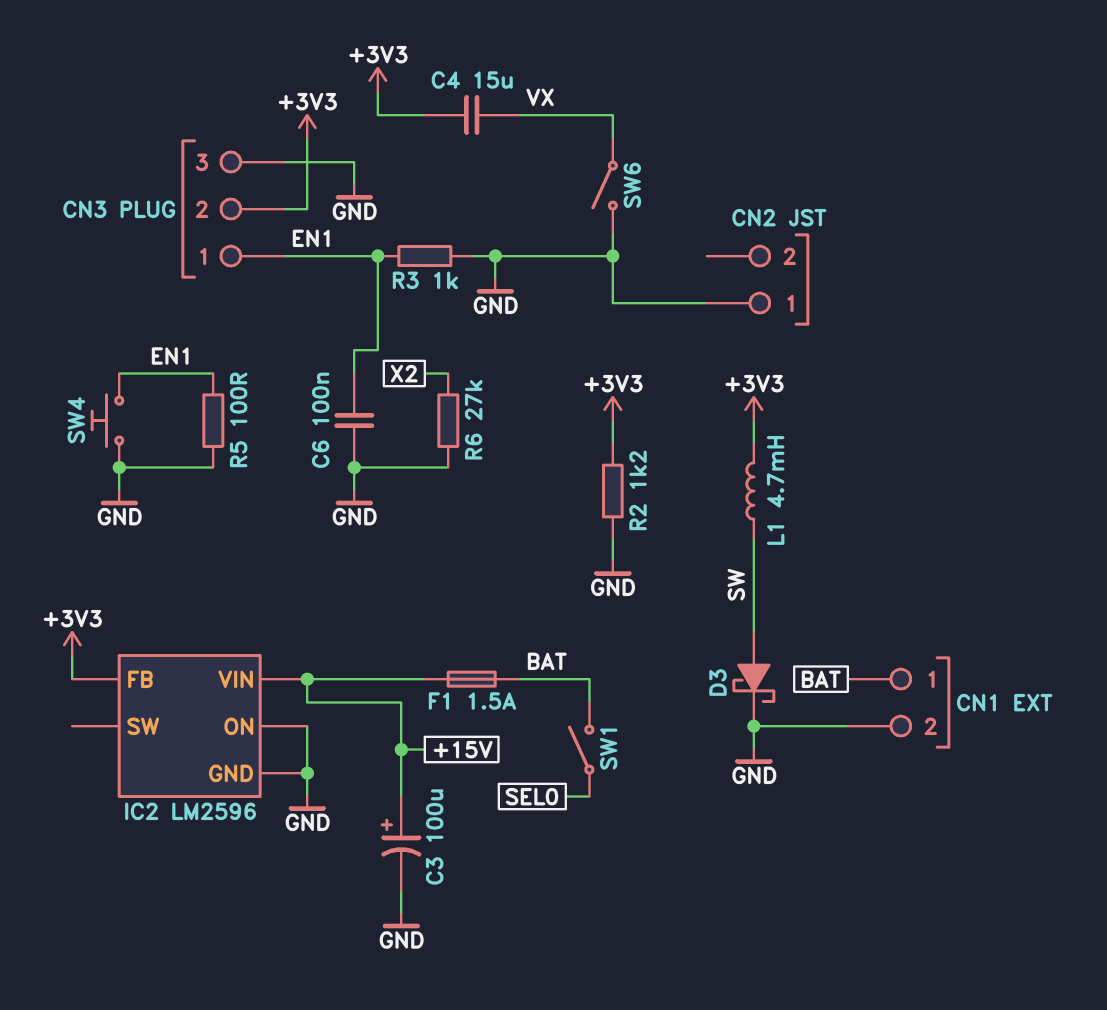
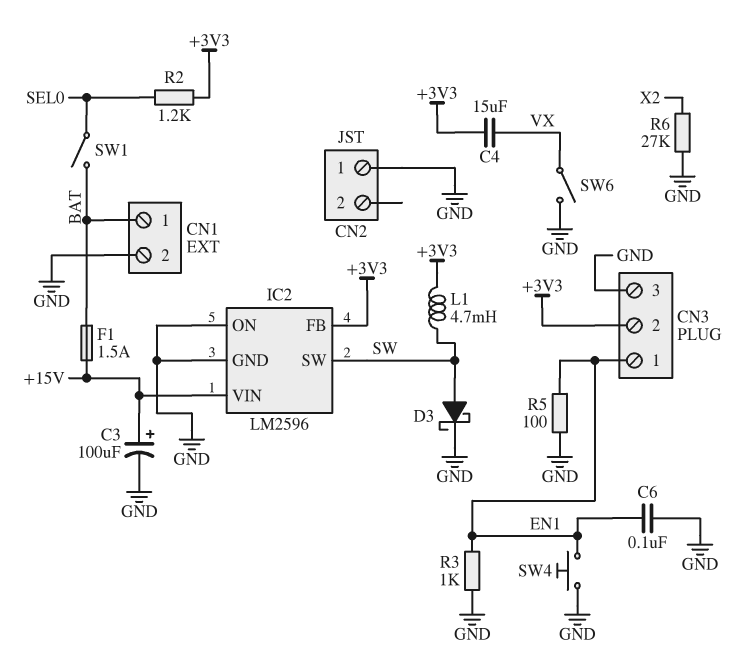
IC2 pin SW: none -> SW
R2: 1.2k (+3V3, GND) -> 1.2k (+3V3, SEL0)

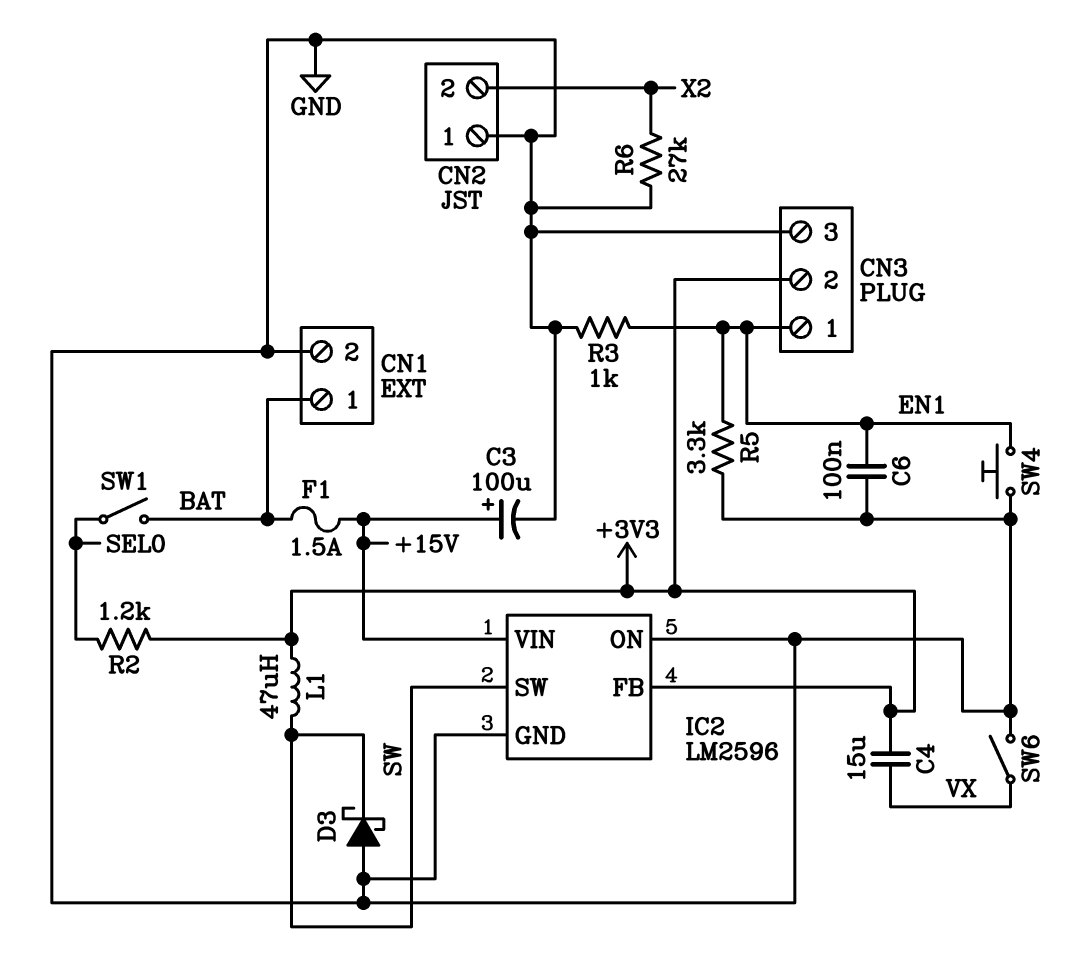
CN2 pin 2: none -> X2
D3: schottky (A SW, K GND) -> schottky (A GND, K SW)
L1: 4.7mH (+3V3, SW) -> 47uH (+3V3, SW)
R5: 100 (EN1, GND) -> 3.3k (EN1, GND)

